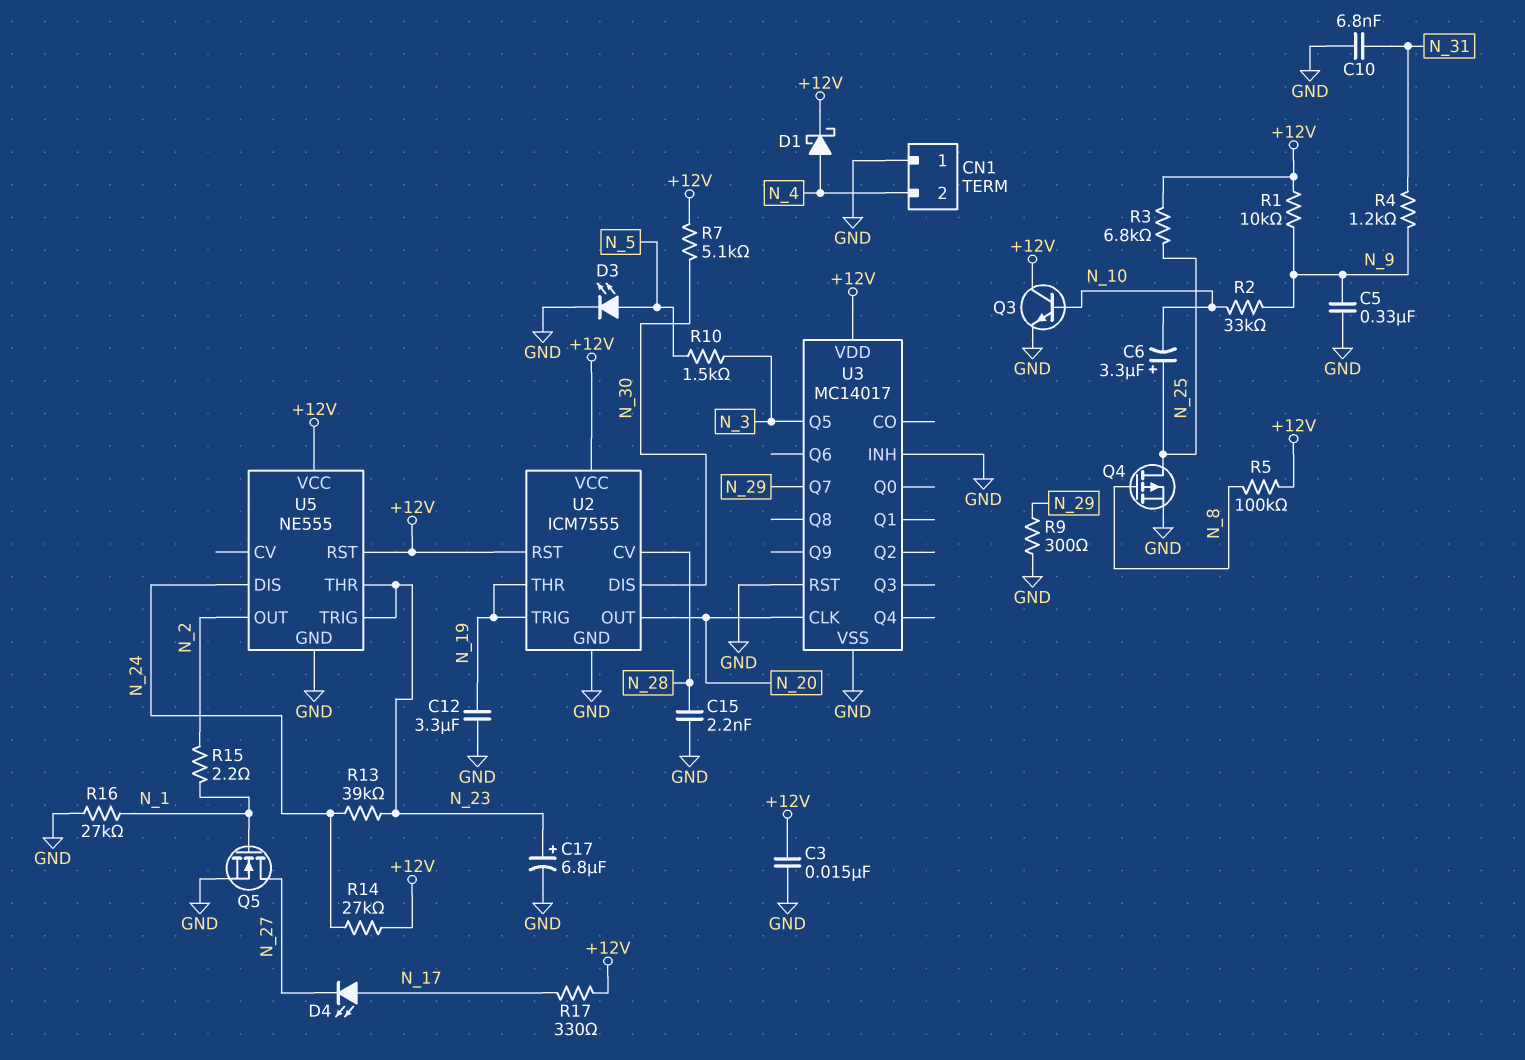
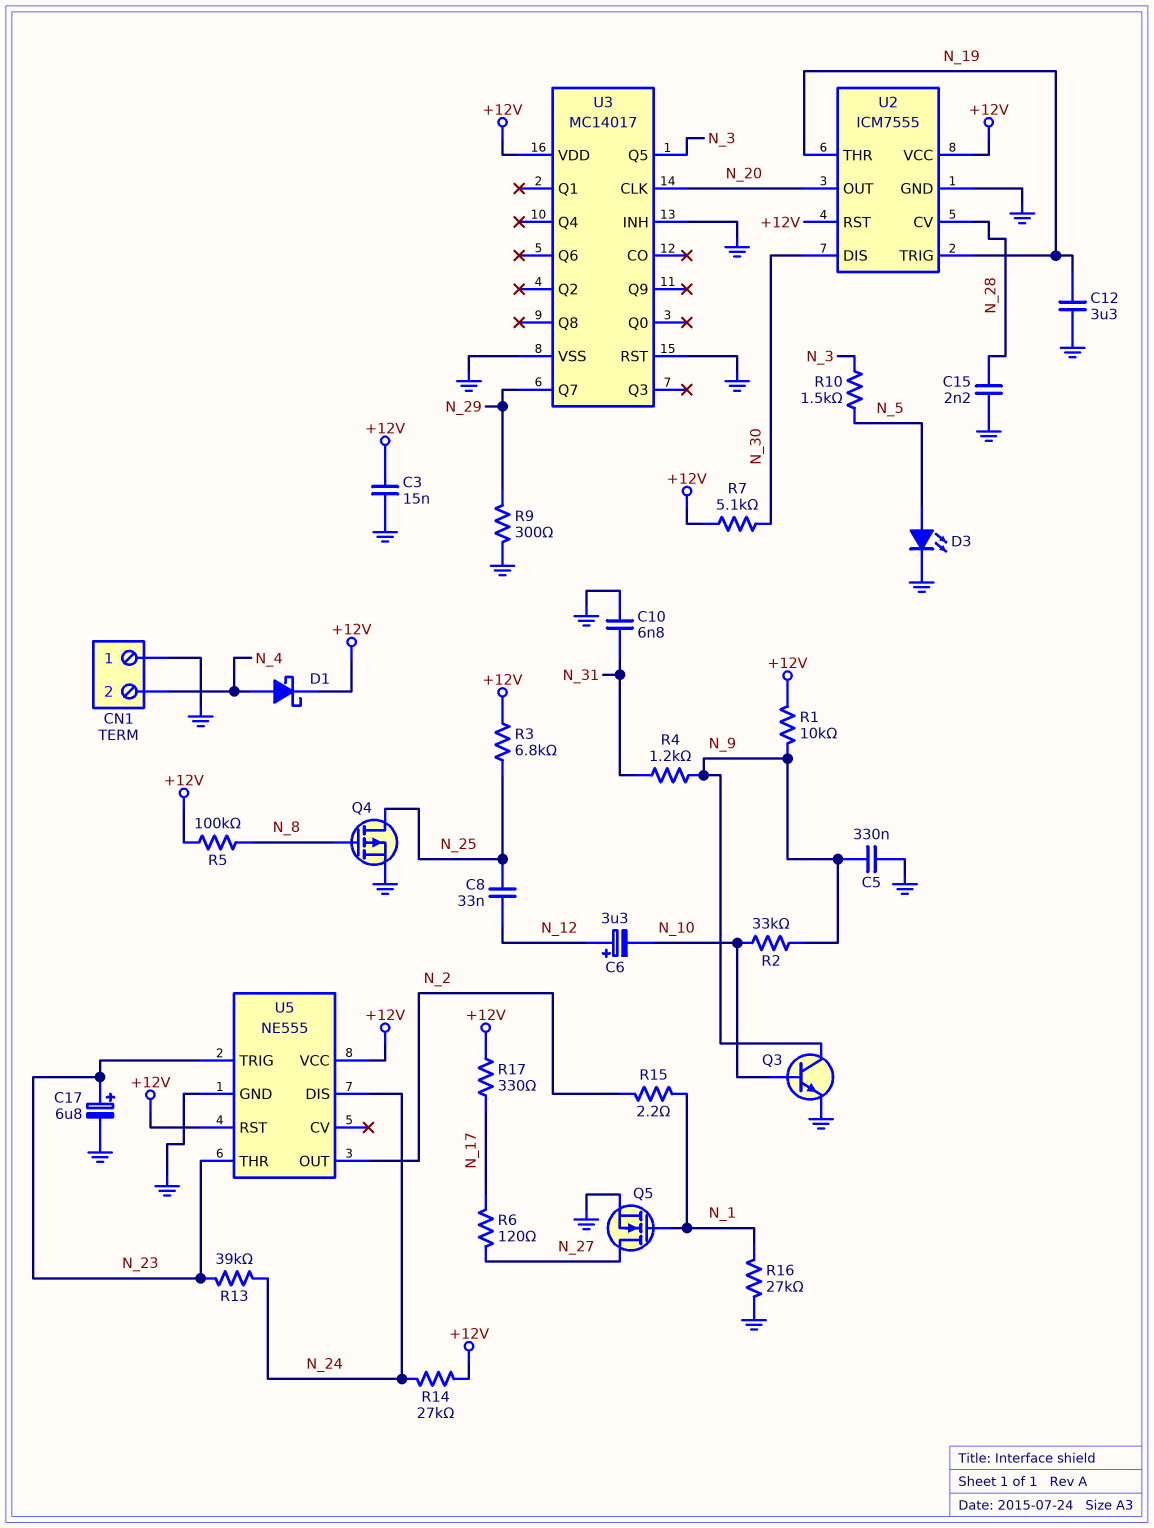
C6: 3.3uF (plus N_25, minus N_10) -> 3.3uF (plus N_12, minus N_10)
C8: none -> 33nF (N_12, N_25)
D4: LED (A N_17, K N_27) -> none
Q3: NPN (B N_10, C +12V, E GND) -> NPN (B N_10, C N_9, E GND)
R6: none -> 120 (N_17, N_27)

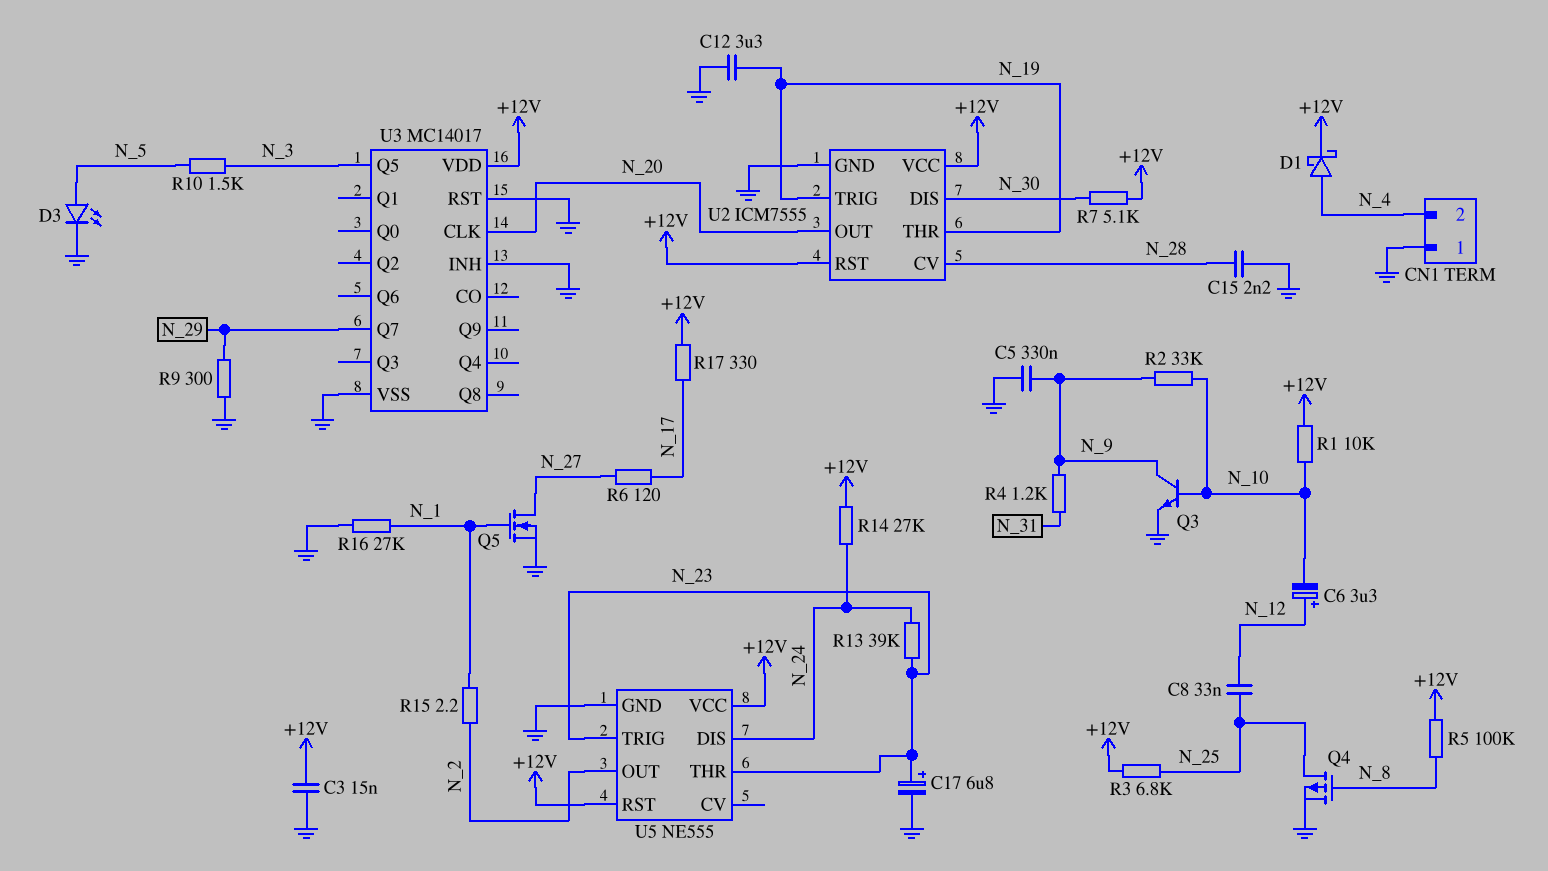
C10: 6.8nF (GND, N_31) -> none
R1: 10k (+12V, N_9) -> 10k (+12V, N_10)

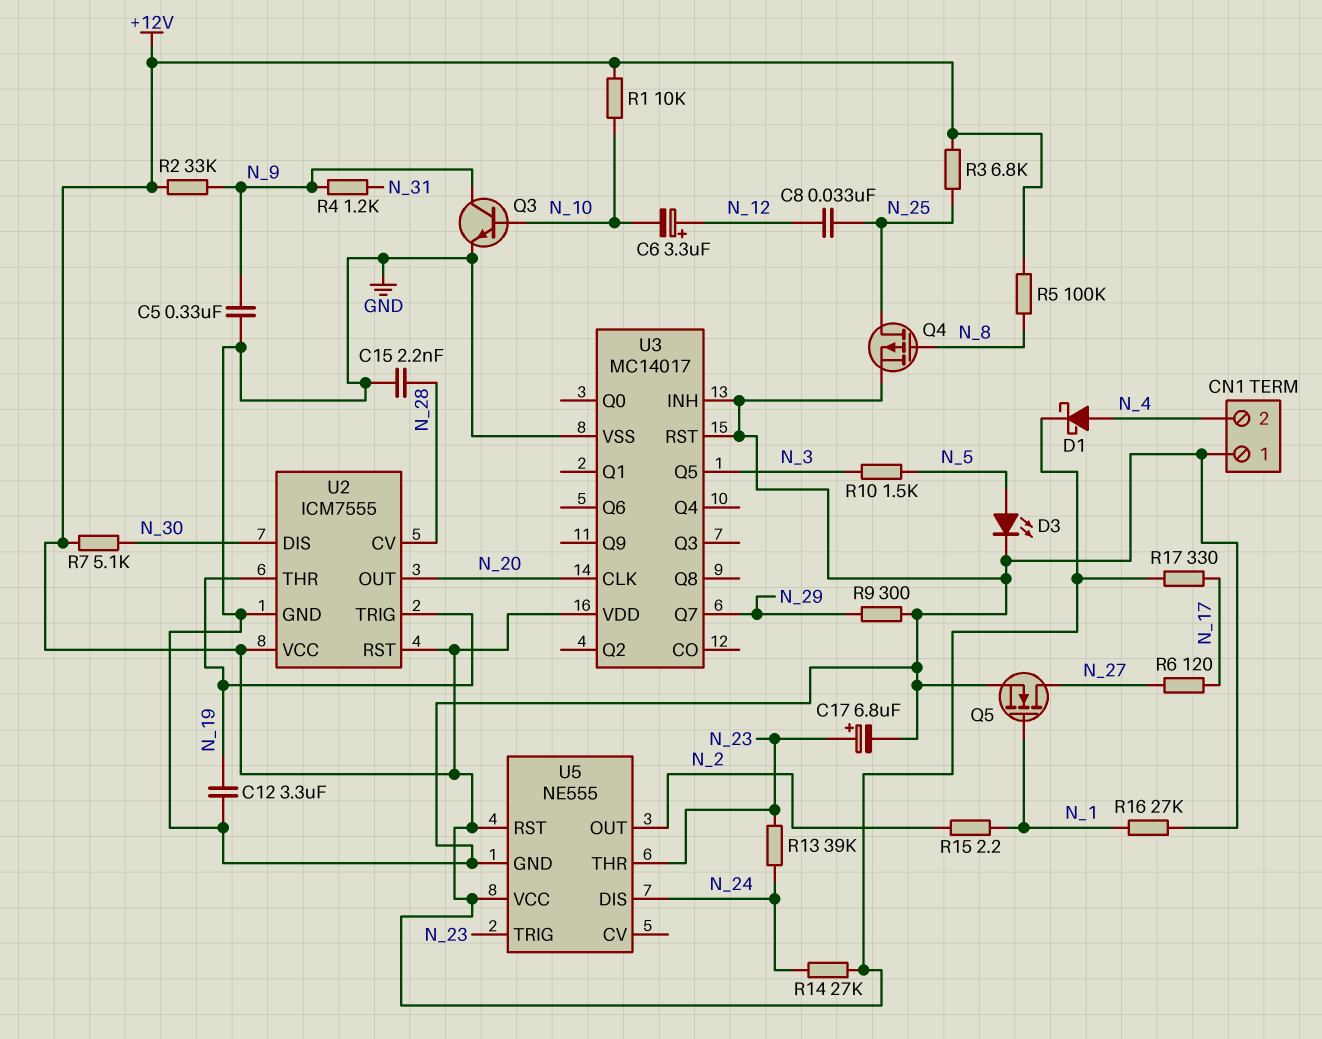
C3: 15nF (+12V, GND) -> none
R2: 33k (N_9, N_10) -> 33k (+12V, N_9)

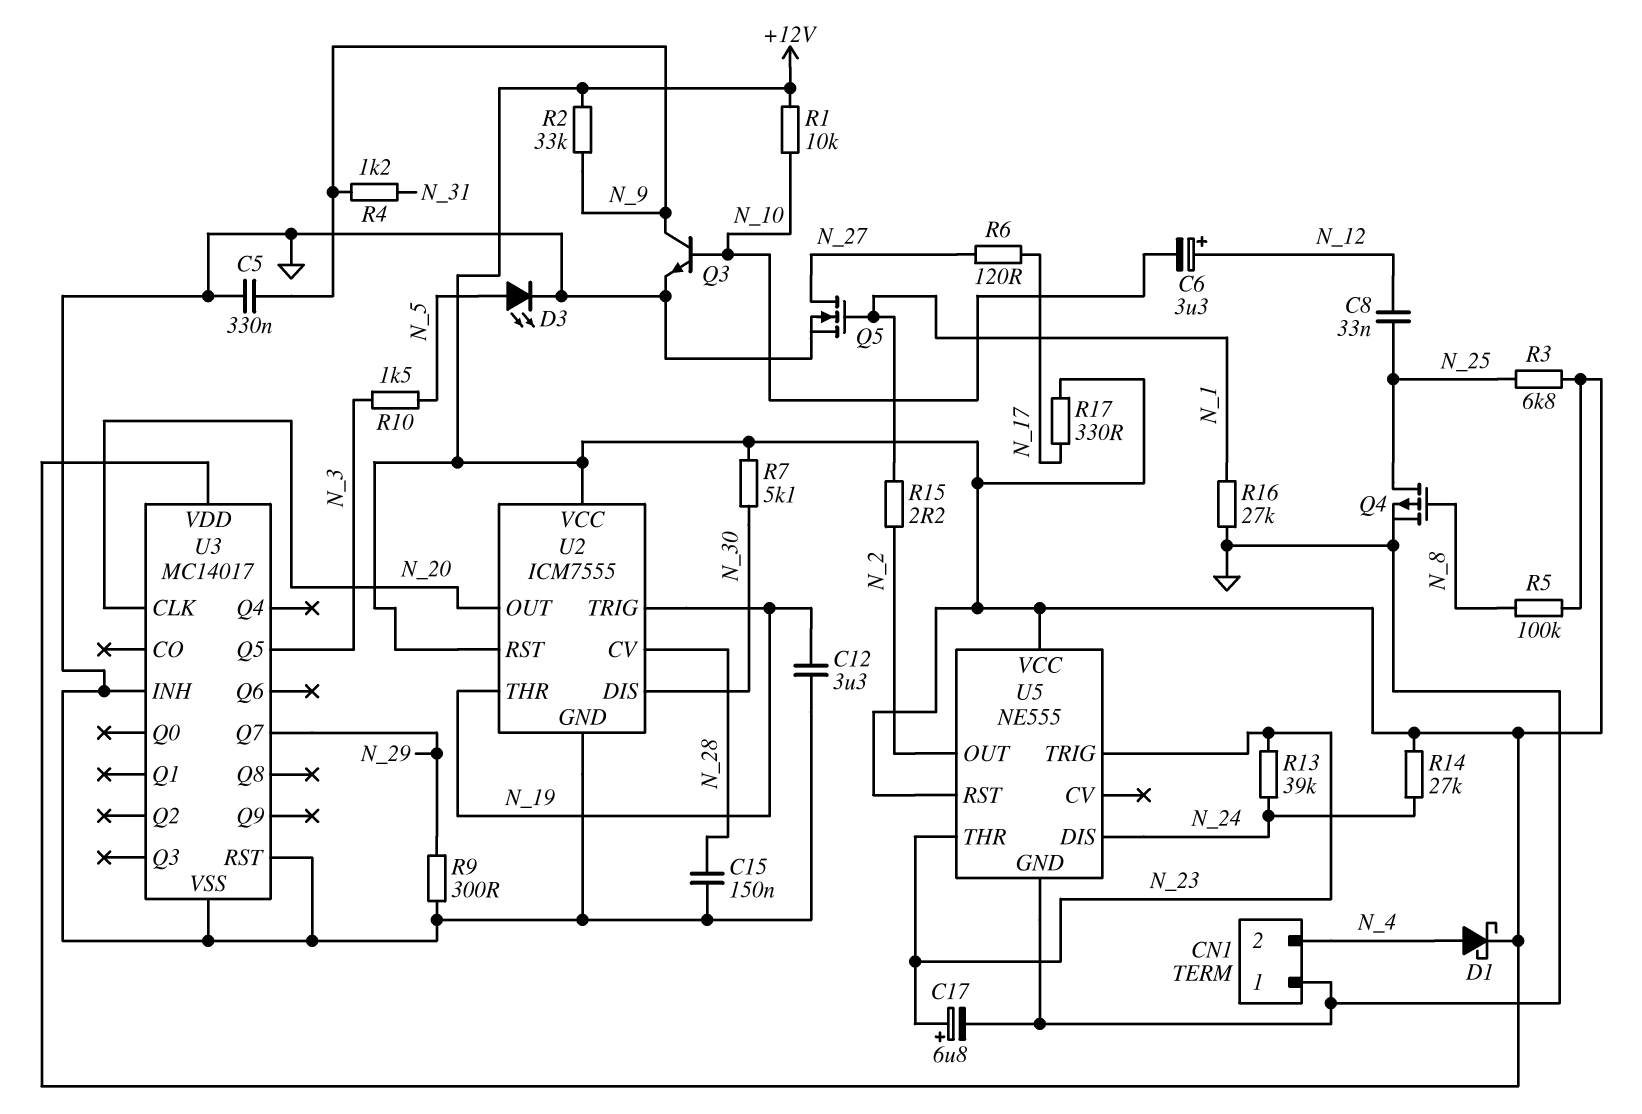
C15: 2.2nF (GND, N_28) -> 150nF (GND, N_28)

